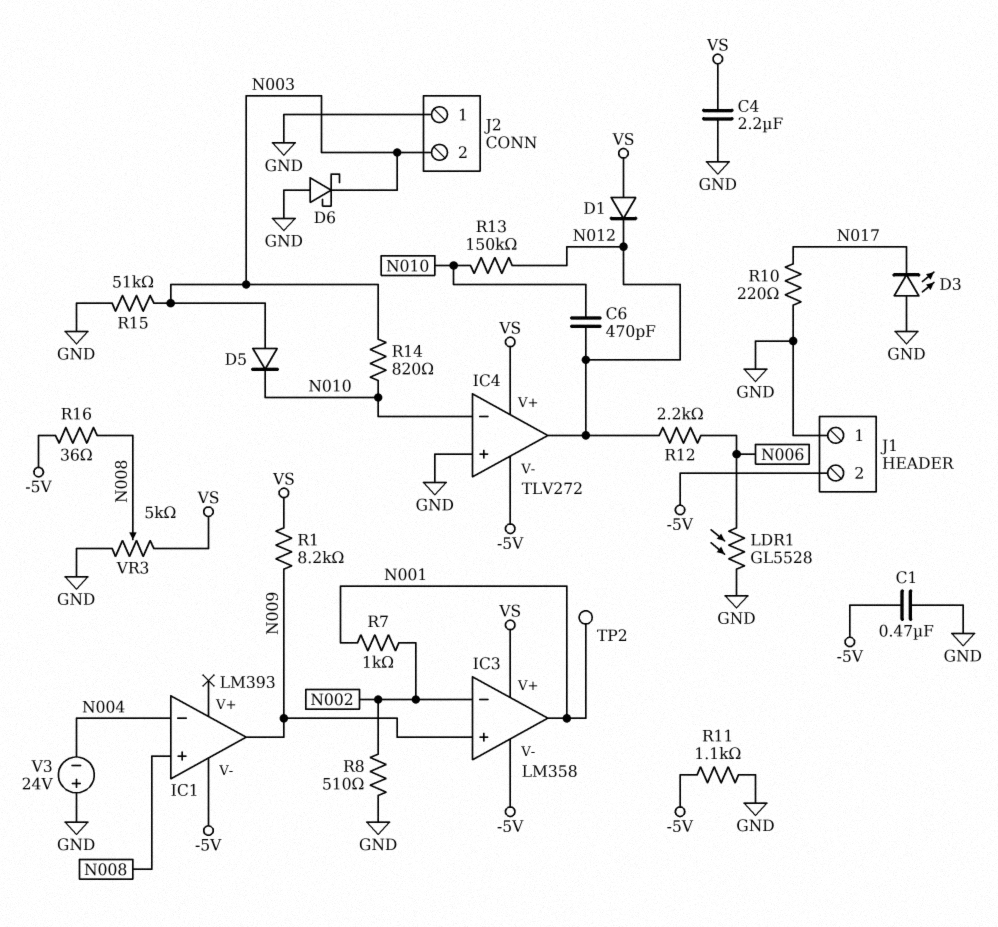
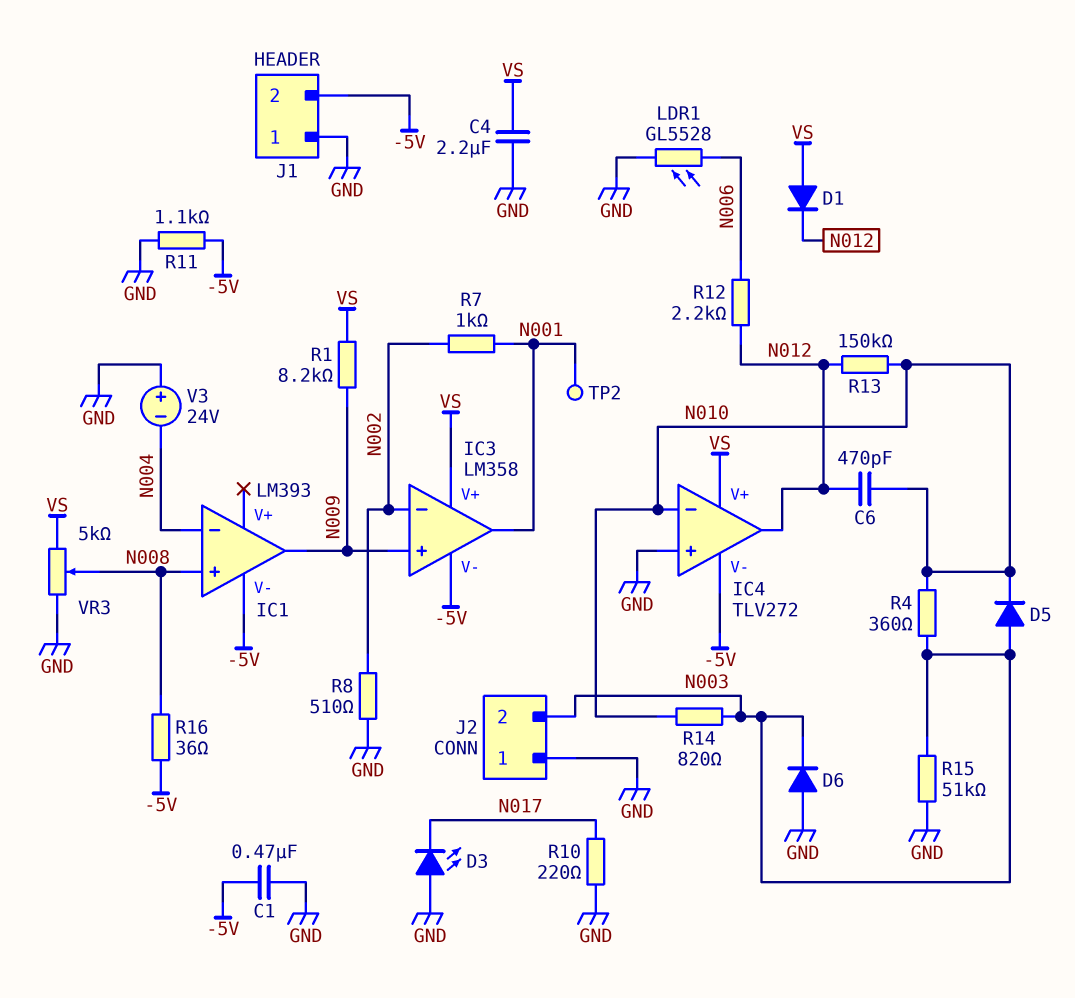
D6: schottky (A GND, K N003) -> diode (A GND, K N003)
R4: none -> 360 (N003, N010)

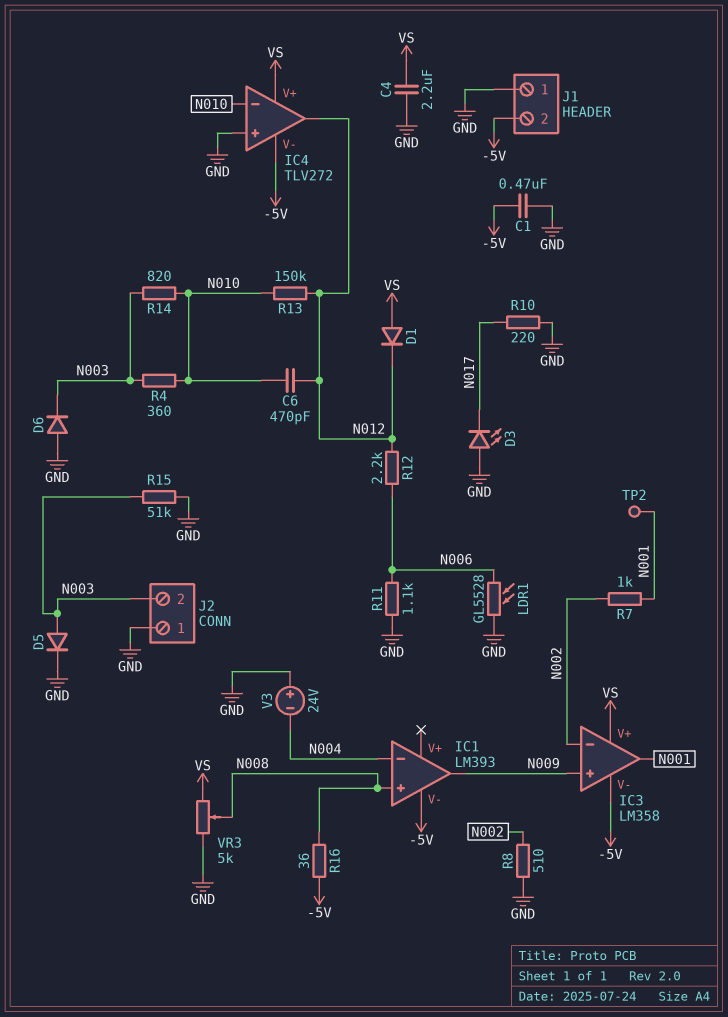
D5: diode (A N003, K N010) -> diode (A N003, K GND)
R1: 8.2k (N009, VS) -> none
R11: 1.1k (-5V, GND) -> 1.1k (GND, N006)

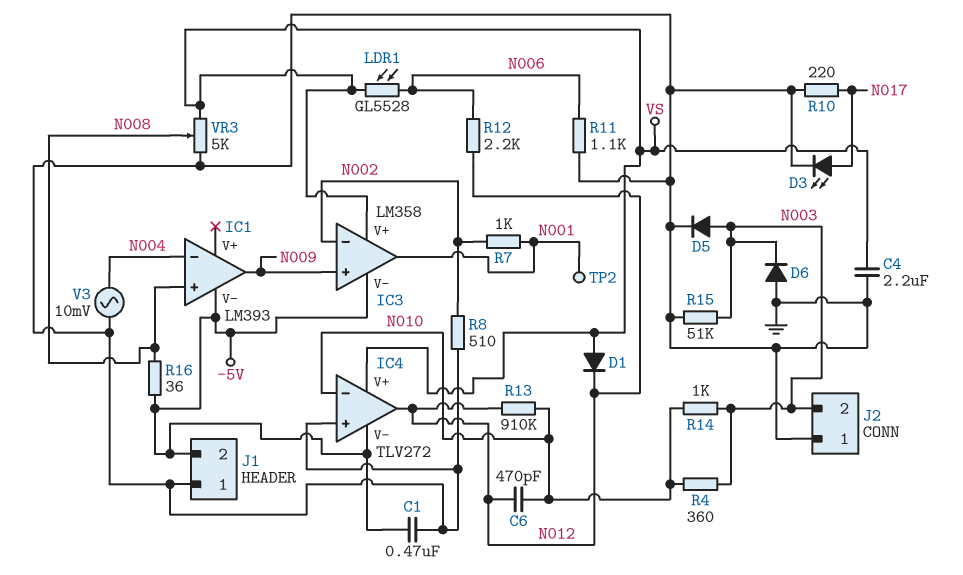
D3: LED (A GND, K N017) -> LED (A N017, K GND)
LDR1: GL5528 (GND, N006) -> GL5528 (N006, VS)
R13: 150k (N010, N012) -> 910k (N010, N012)
R14: 820 (N003, N010) -> 1k (N003, N010)
V3: 24V (plus GND, minus N004) -> AC 10mV (GND, N004)

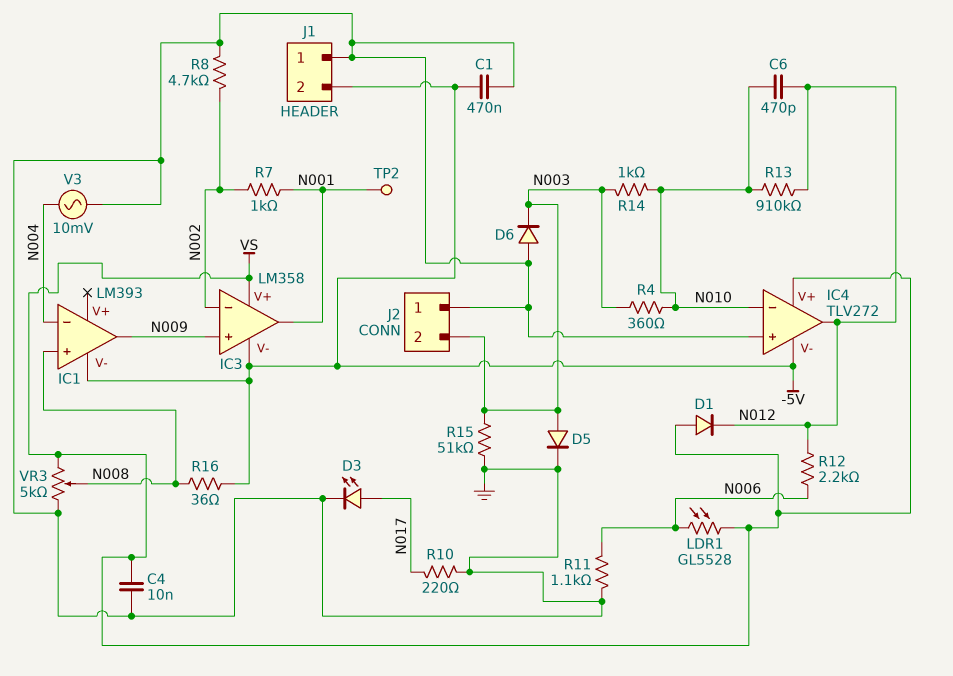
C4: 2.2uF (GND, VS) -> 10nF (GND, VS)
R8: 510 (GND, N002) -> 4.7k (GND, N002)

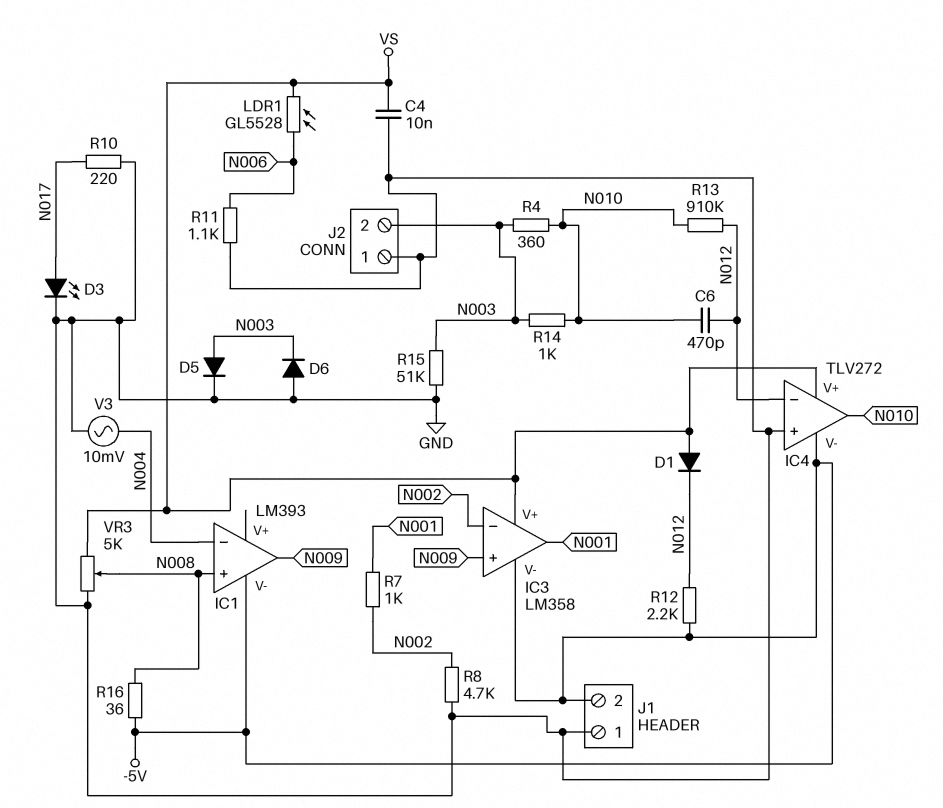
C1: 470nF (-5V, GND) -> none
IC4 pin in-: N010 -> N012
IC4 pin out: N012 -> N010
R12: 2.2k (N006, N012) -> 2.2k (-5V, N012)
TP2: test point (N001) -> none

